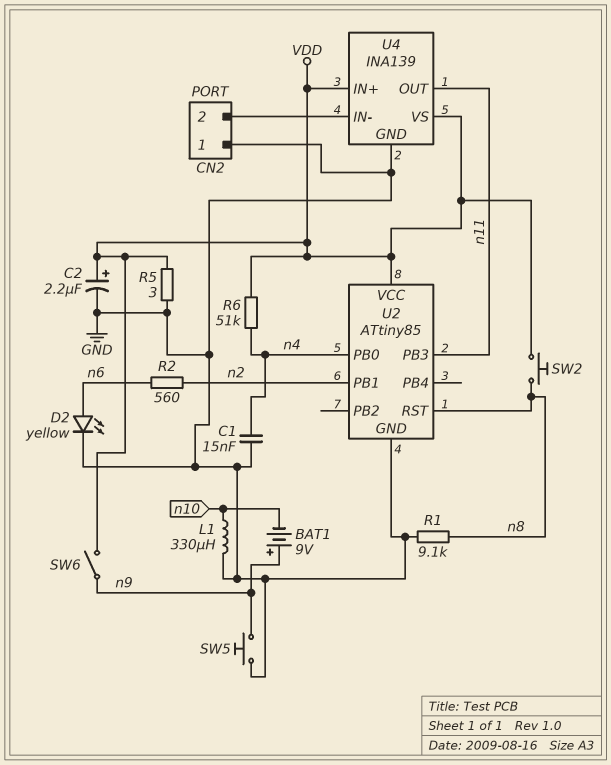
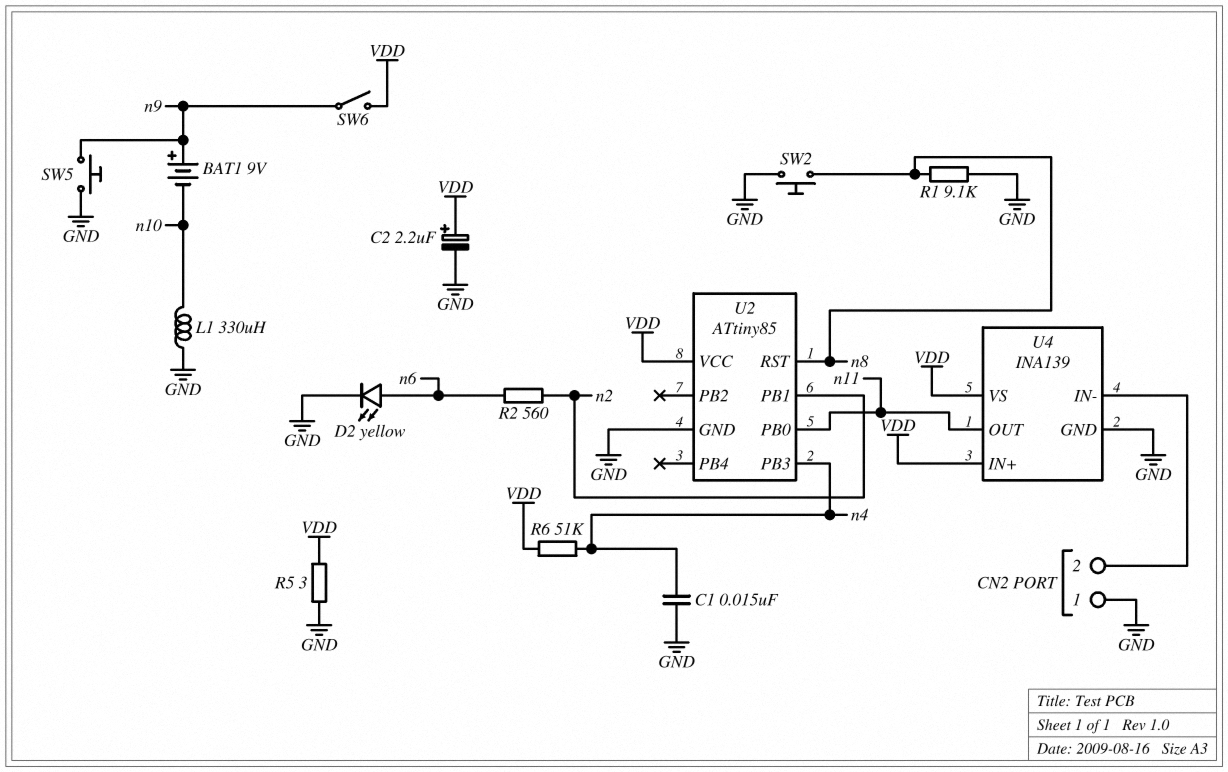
SW2: button (VDD, n8) -> button (GND, n8)
U2 pin PB0: n4 -> n11
U2 pin PB3: n11 -> n4

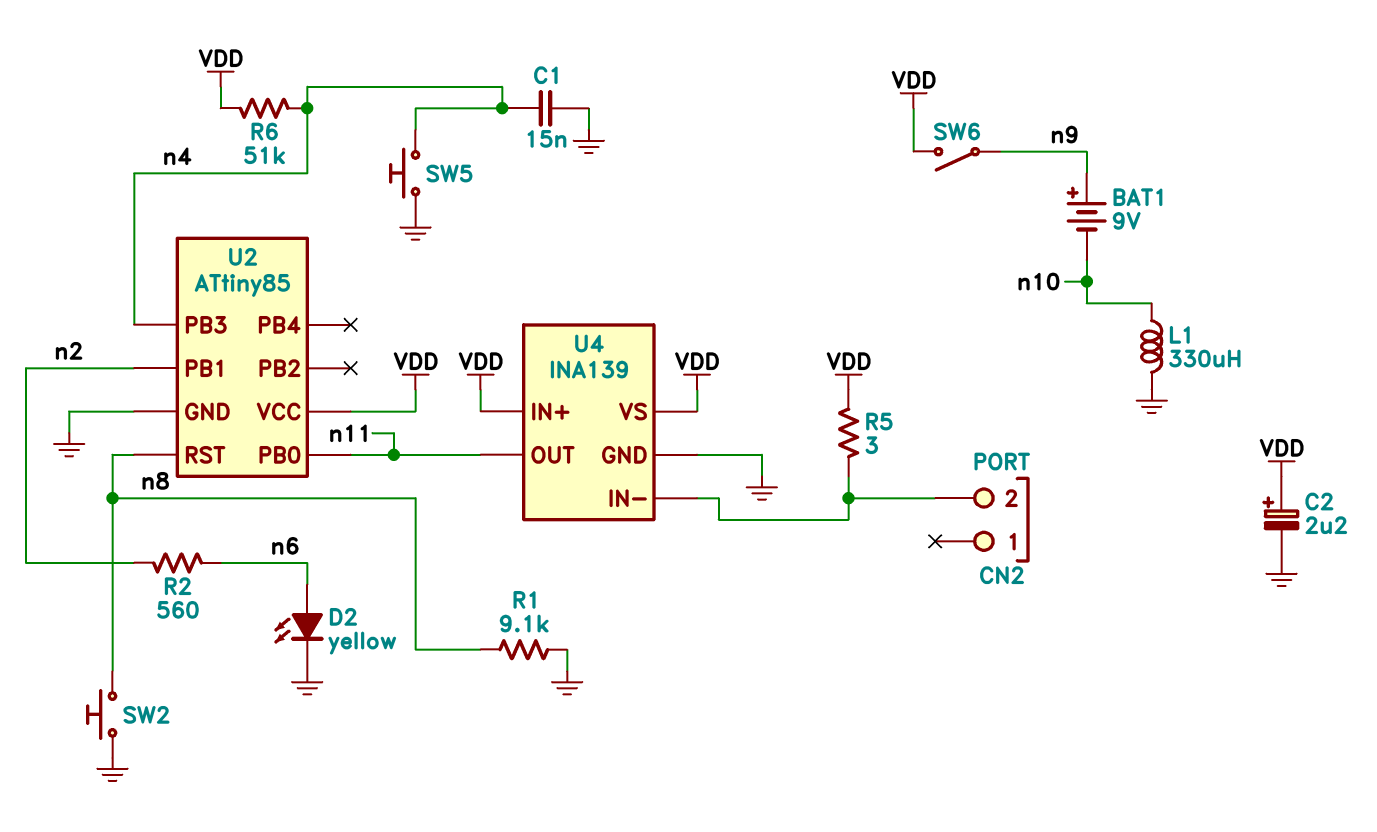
CN2 pin 1: GND -> none
R5: 3 (GND, VDD) -> 3 (CN2/2, VDD)
SW5: button (GND, n9) -> button (GND, n4)

